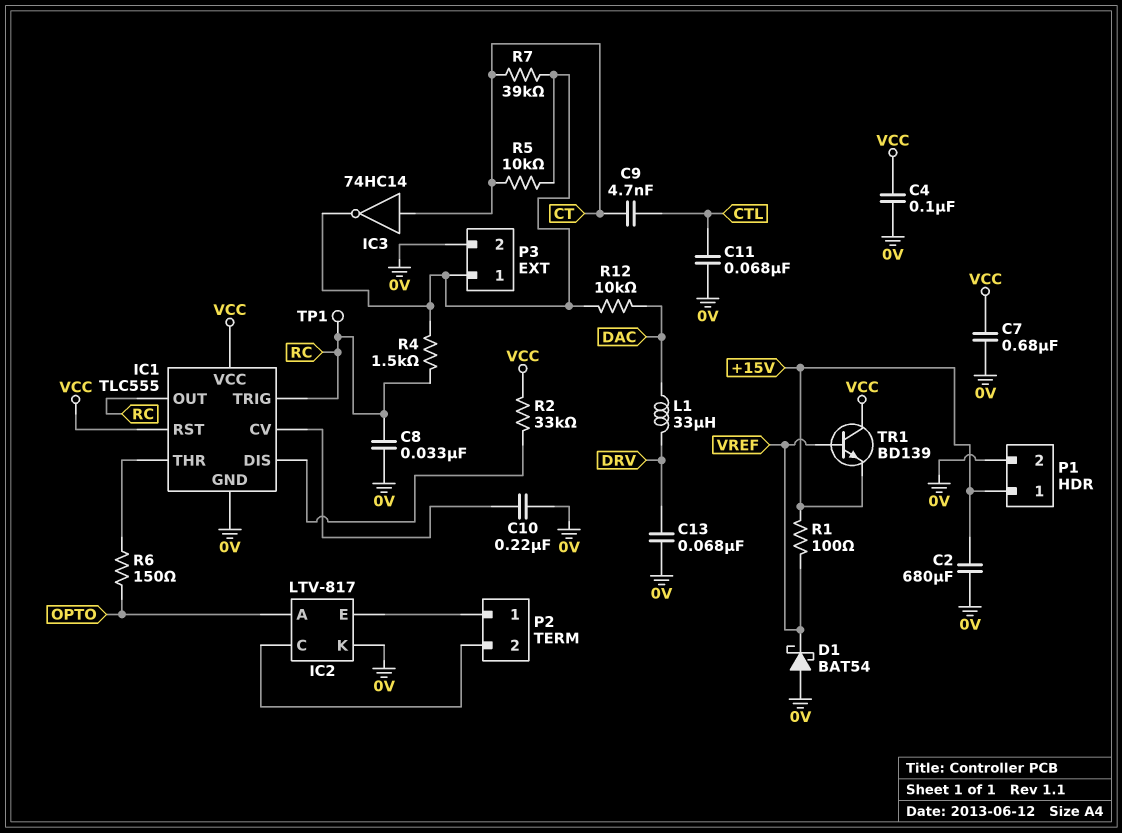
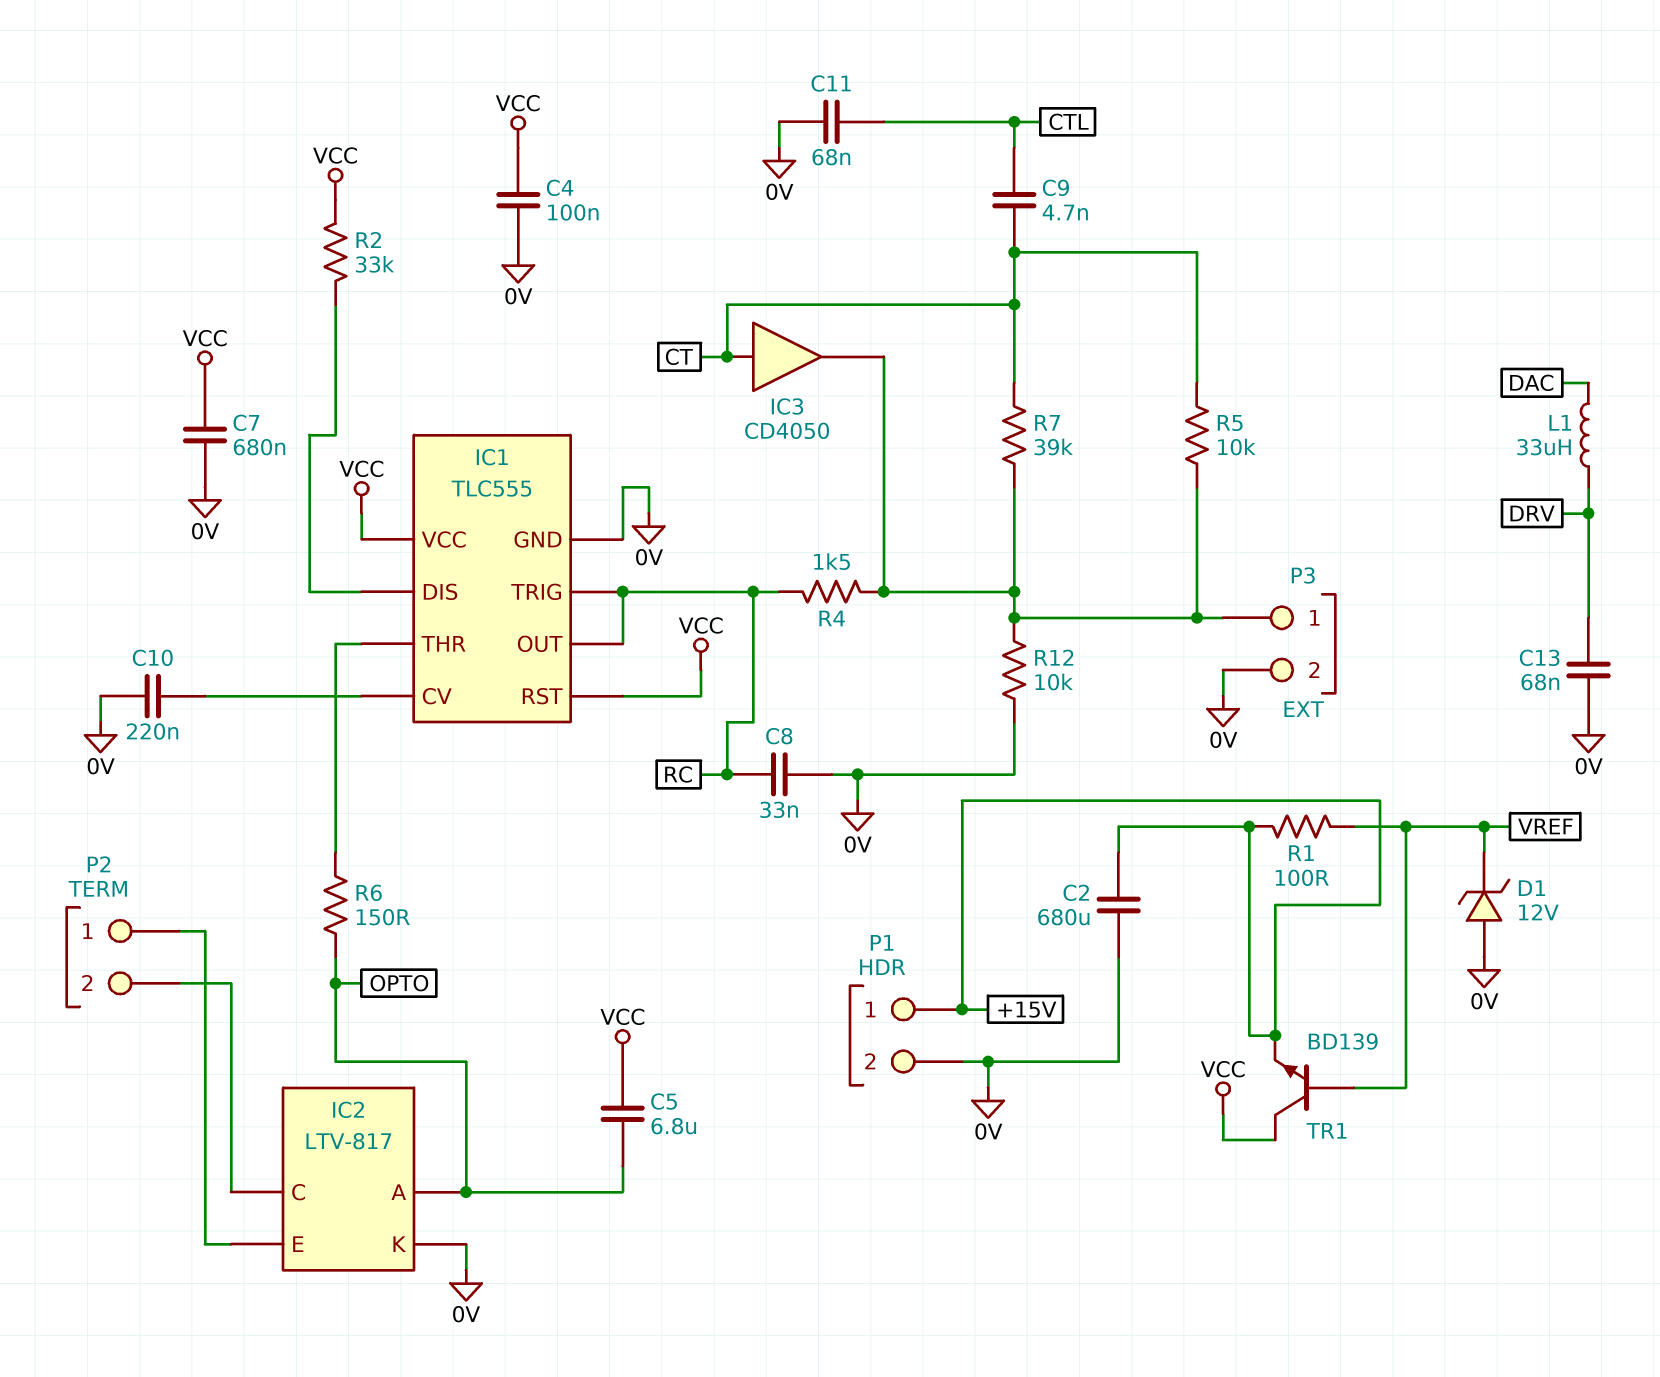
C5: none -> 6.8uF (OPTO, VCC)
D1: schottky BAT54 (A 0V, K VREF) -> zener 12V (A 0V, K VREF)
IC3: NOT 74HC14 (in CT, out P3/1) -> buffer CD4050 (in CT, out P3/1)
R12: 10k (DAC, P3/1) -> 10k (0V, P3/1)
TP1: test point (RC) -> none

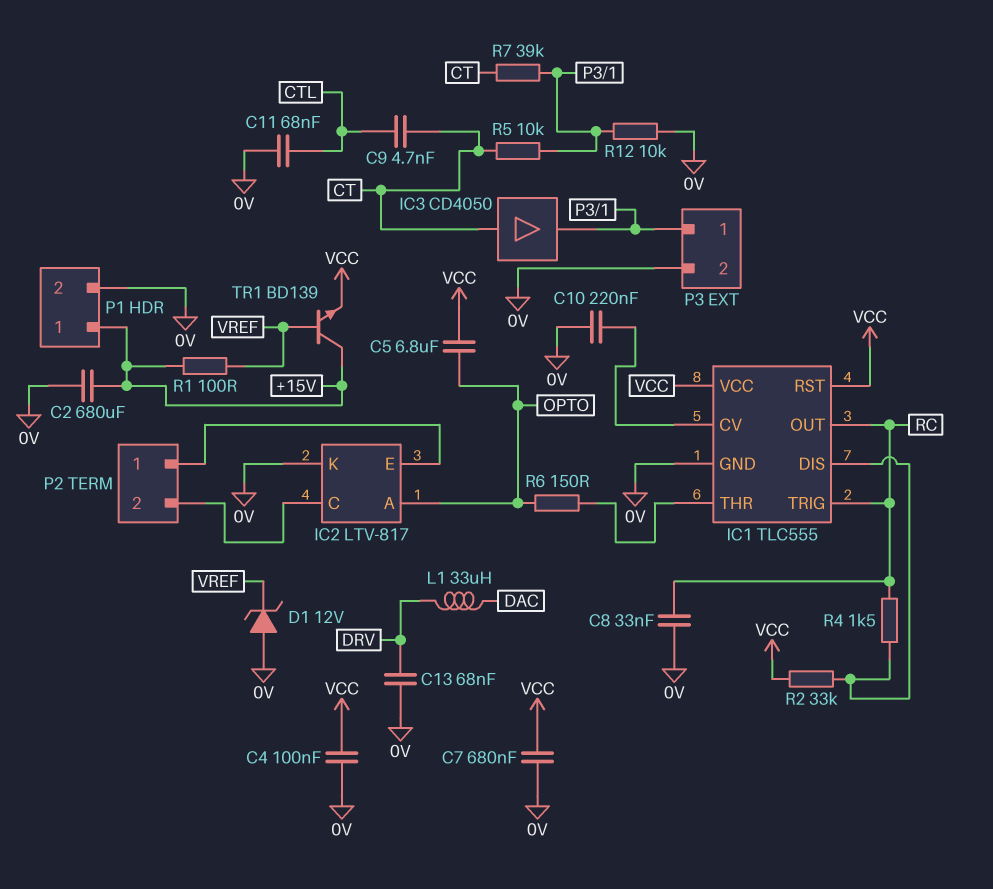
R4: 1.5k (P3/1, RC) -> 1.5k (IC1/DIS, RC)
TR1: NPN BD139 (B VREF, C VCC, E +15V) -> NPN BD139 (B VREF, C +15V, E VCC)

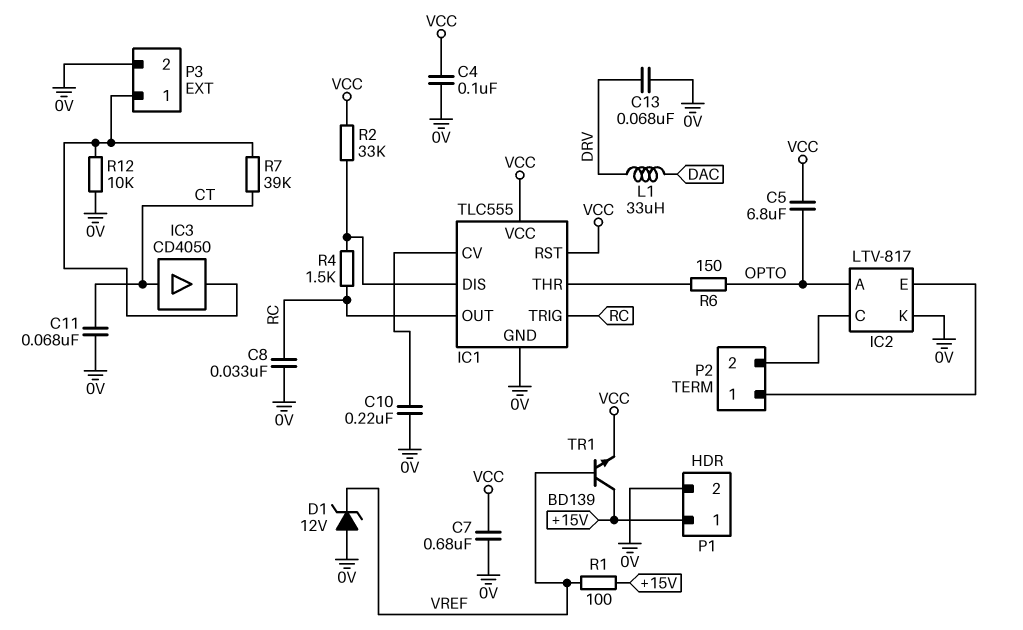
C2: 680uF (+15V, 0V) -> none
C9: 4.7nF (CT, CTL) -> none
C11: 68nF (0V, CTL) -> 68nF (0V, CT)
R5: 10k (CT, P3/1) -> none

